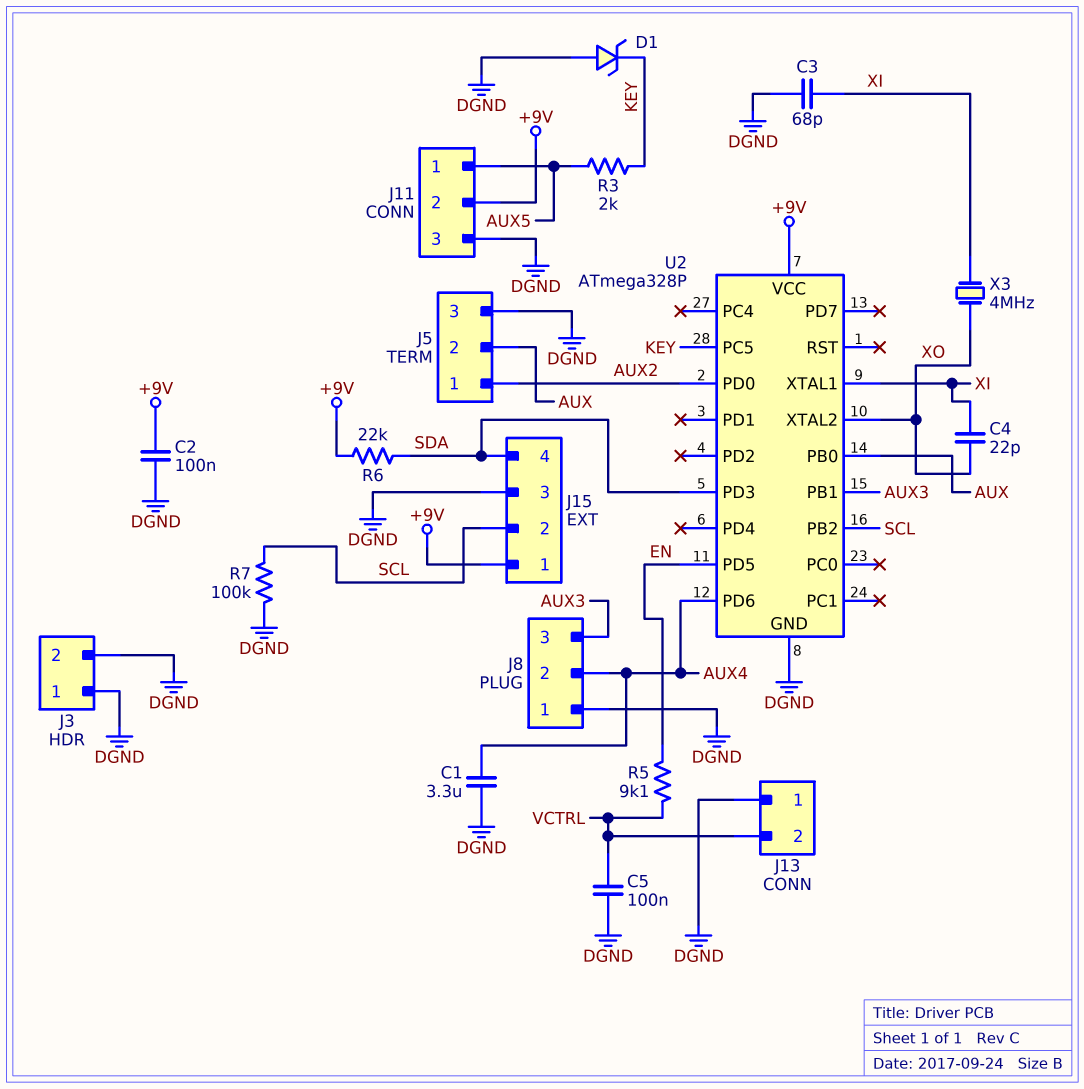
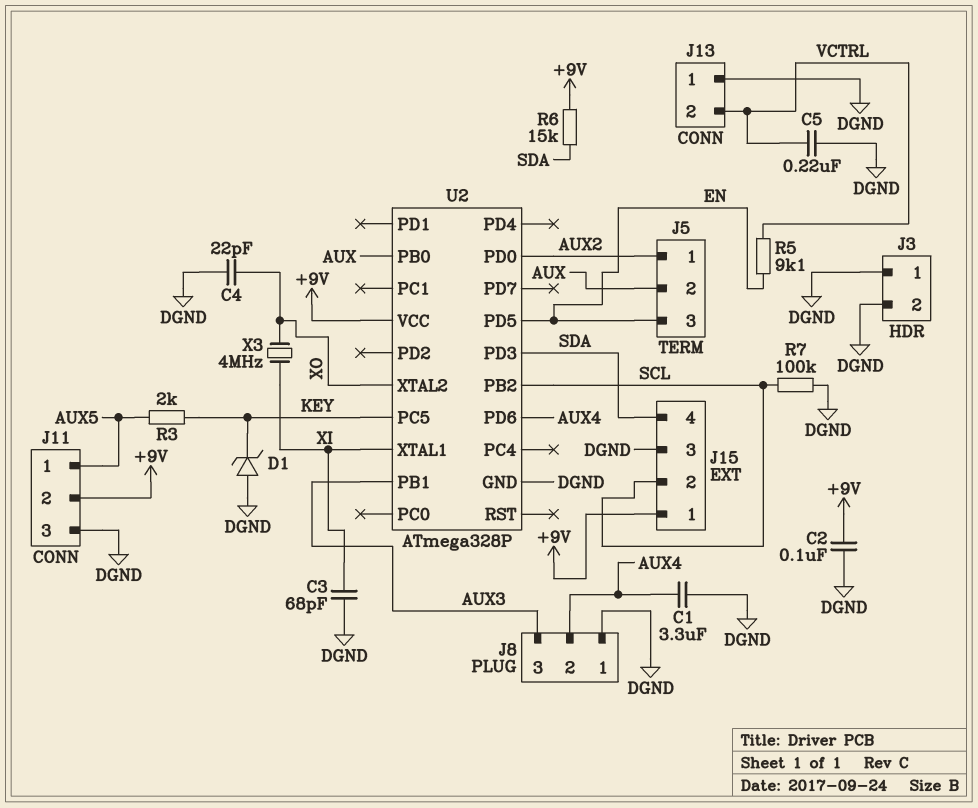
C4: 22pF (XI, XO) -> 22pF (DGND, XO)
C5: 100nF (DGND, VCTRL) -> 220nF (DGND, VCTRL)
J5 pin 3: DGND -> EN
R6: 22k (+9V, SDA) -> 15k (+9V, SDA)

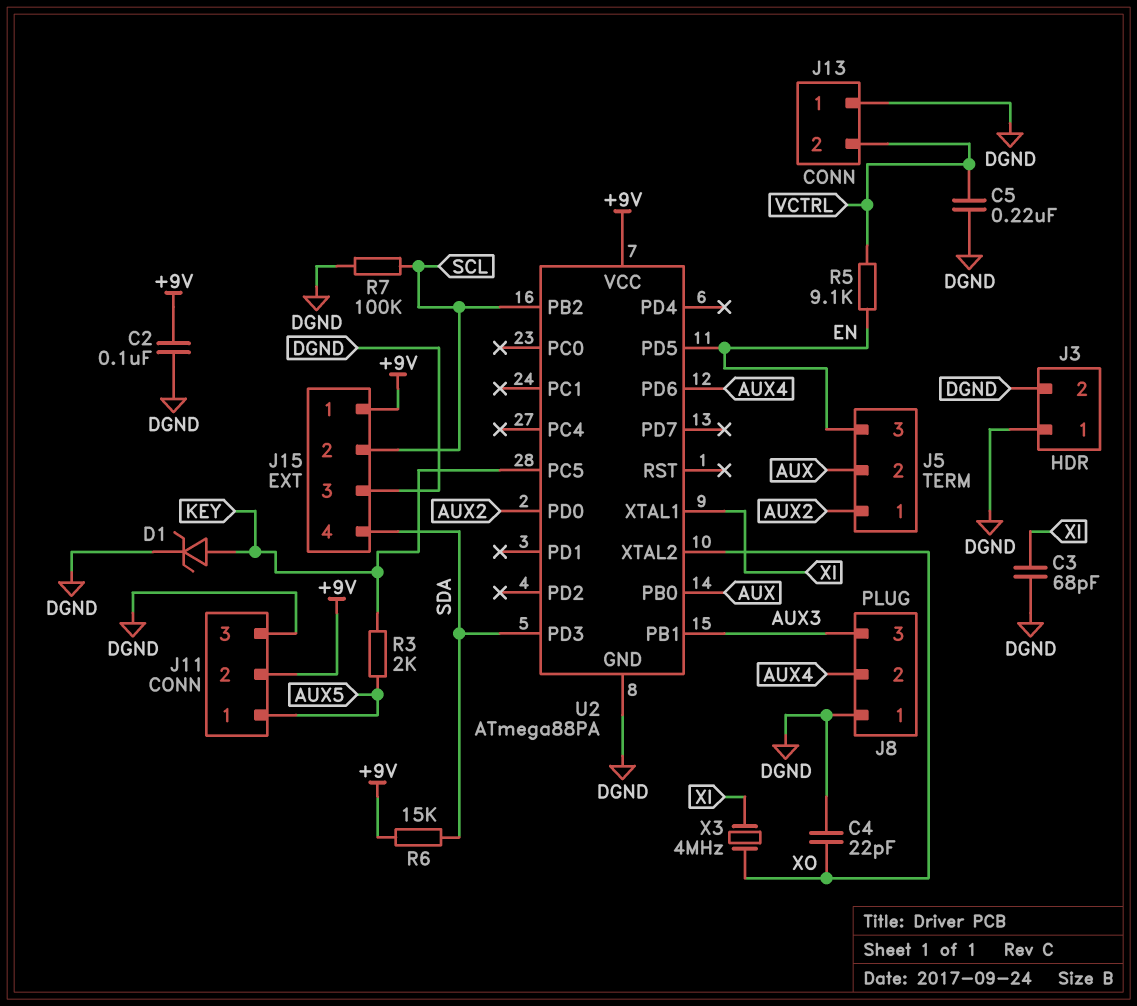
C1: 3.3uF (AUX4, DGND) -> none
D1: zener (A DGND, K KEY) -> zener (A KEY, K DGND)
U2: ATmega328P -> ATmega88PA

